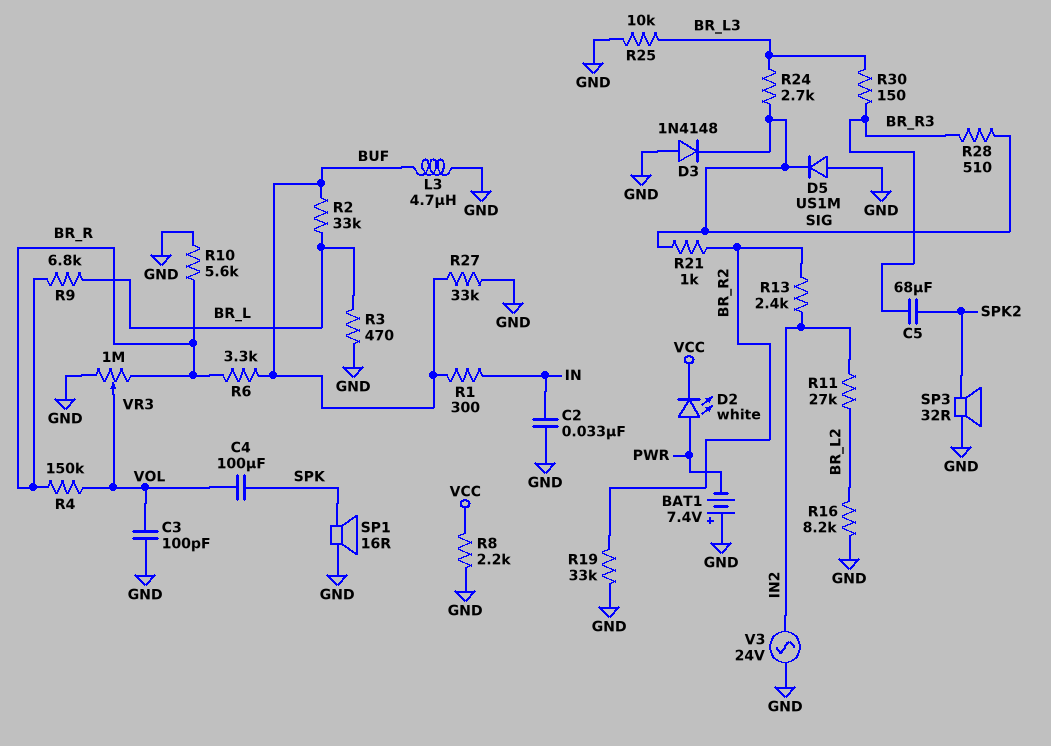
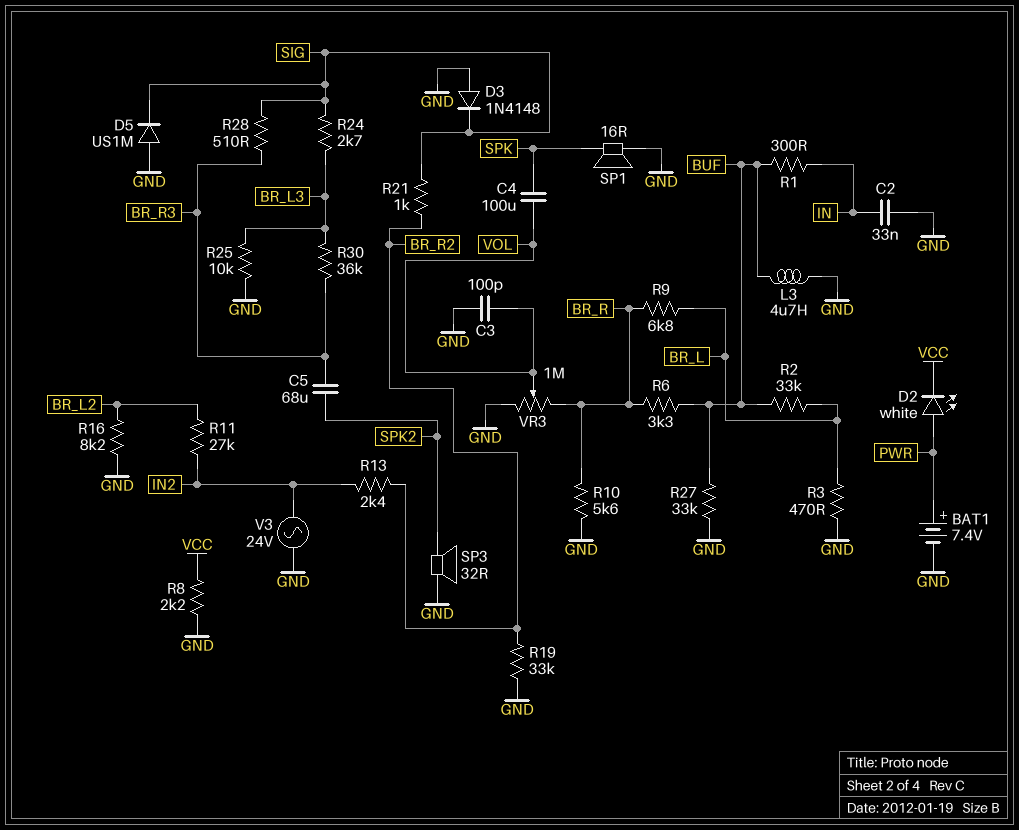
BAT1: 7.4V (plus GND, minus PWR) -> 7.4V (plus PWR, minus GND)
R4: 150k (BR_R, VOL) -> none
R30: 150 (BR_L3, BR_R3) -> 36k (BR_L3, BR_R3)

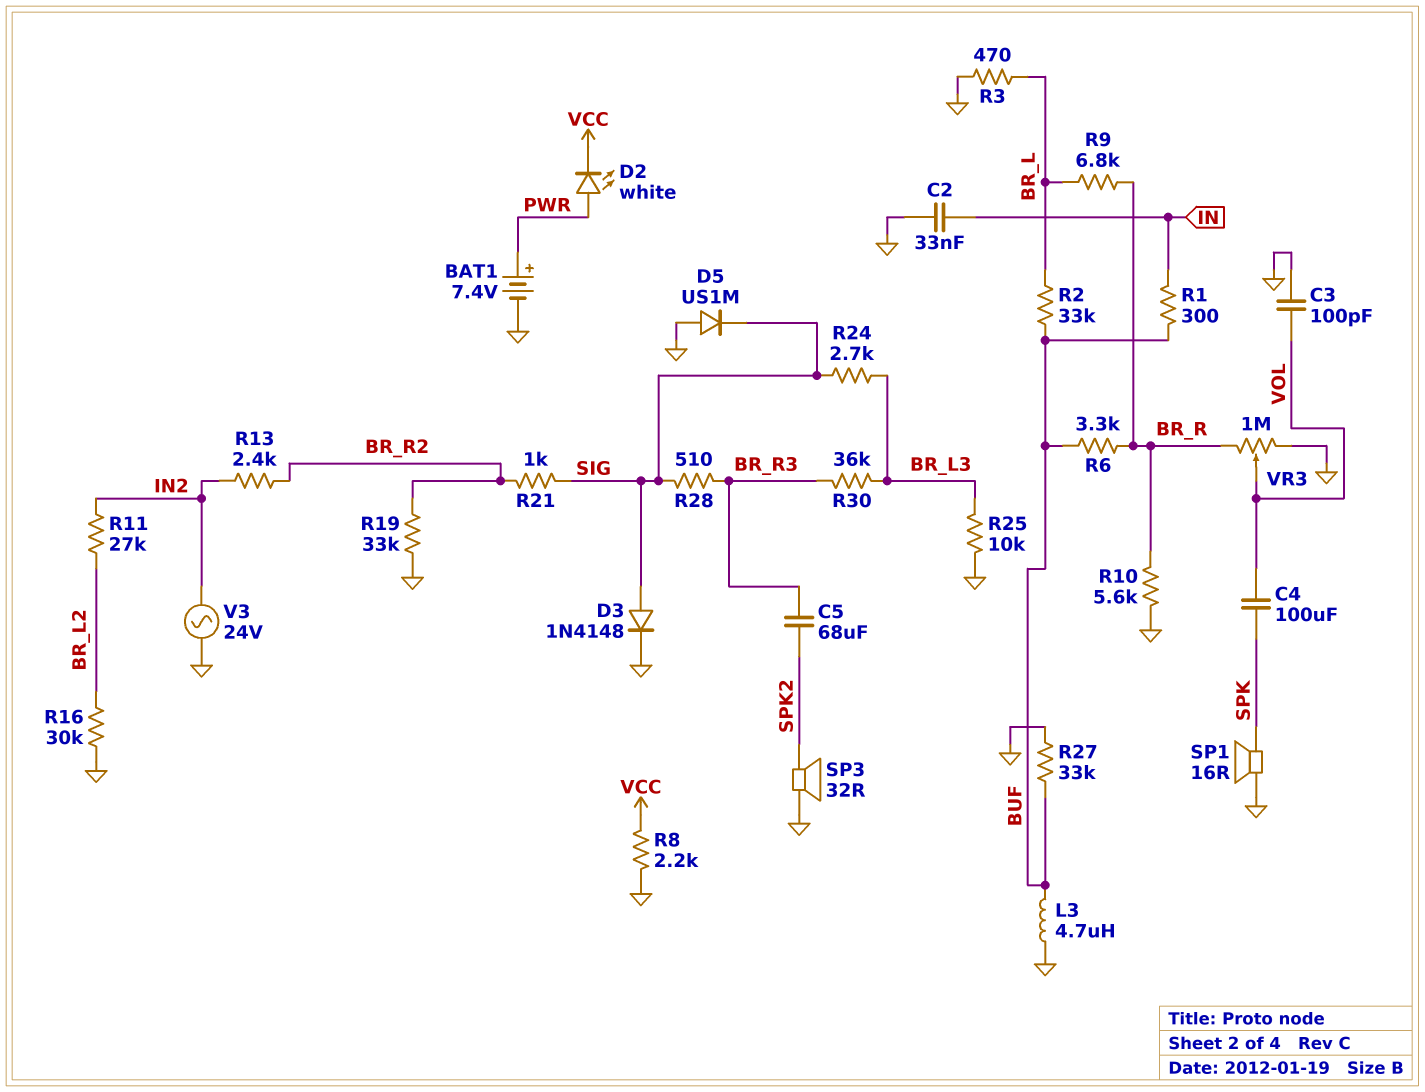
D3: diode 1N4148 (A GND, K SIG) -> diode 1N4148 (A SIG, K GND)
R16: 8.2k (BR_L2, GND) -> 30k (BR_L2, GND)

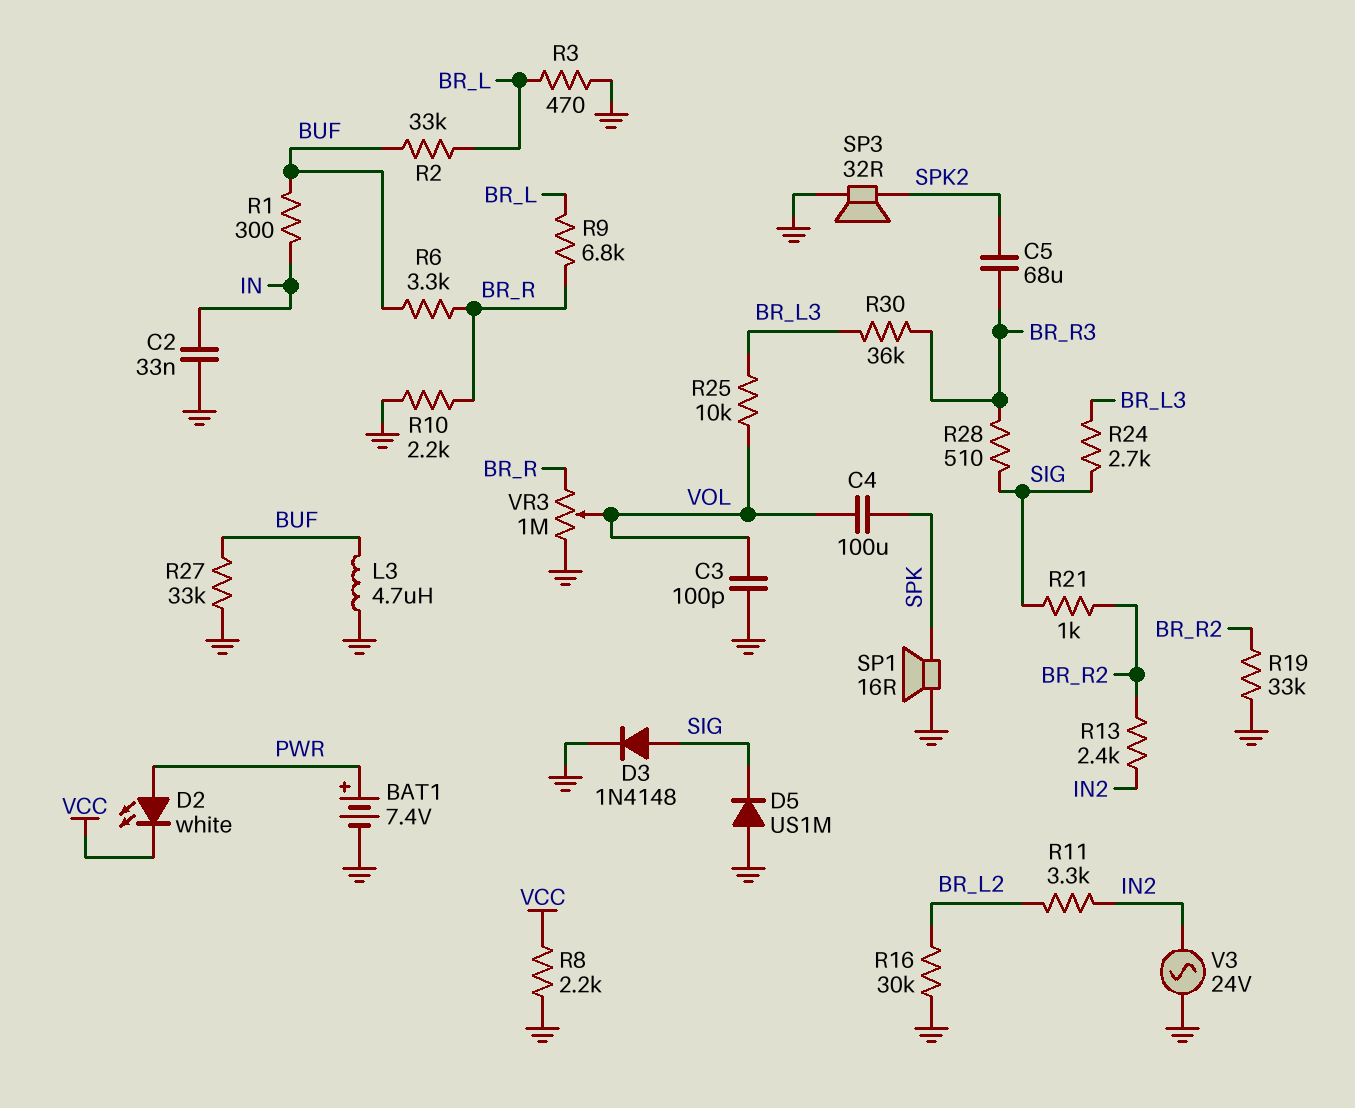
R10: 5.6k (BR_R, GND) -> 2.2k (BR_R, GND)
R11: 27k (BR_L2, IN2) -> 3.3k (BR_L2, IN2)
R25: 10k (BR_L3, GND) -> 10k (BR_L3, VOL)

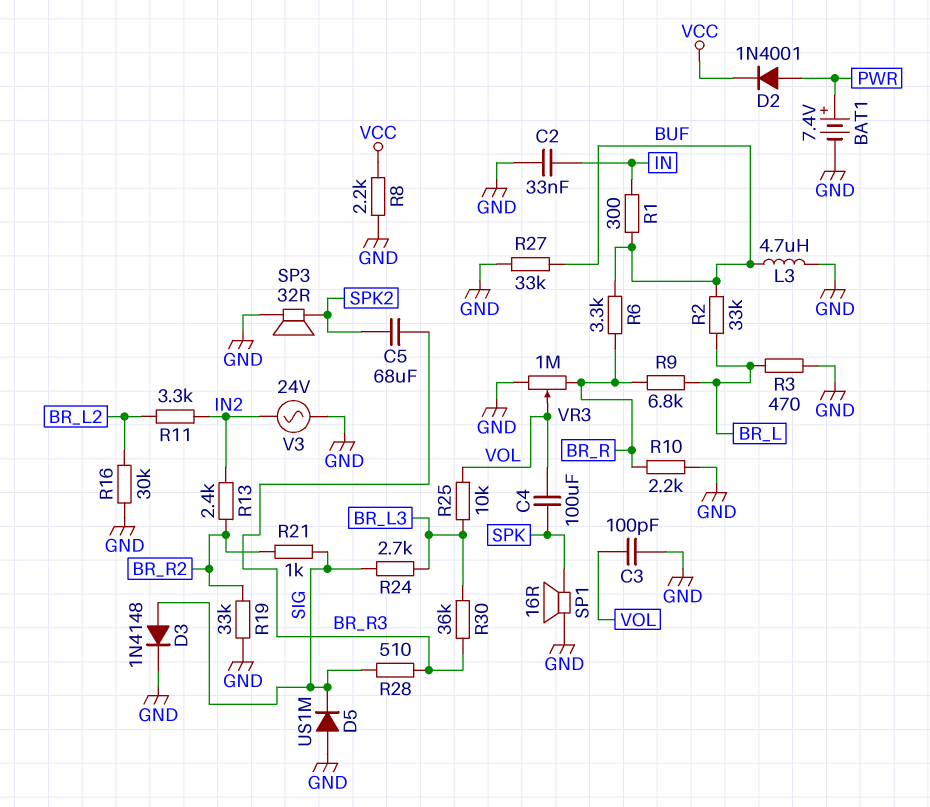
D2: LED white (A PWR, K VCC) -> diode 1N4001 (A PWR, K VCC)

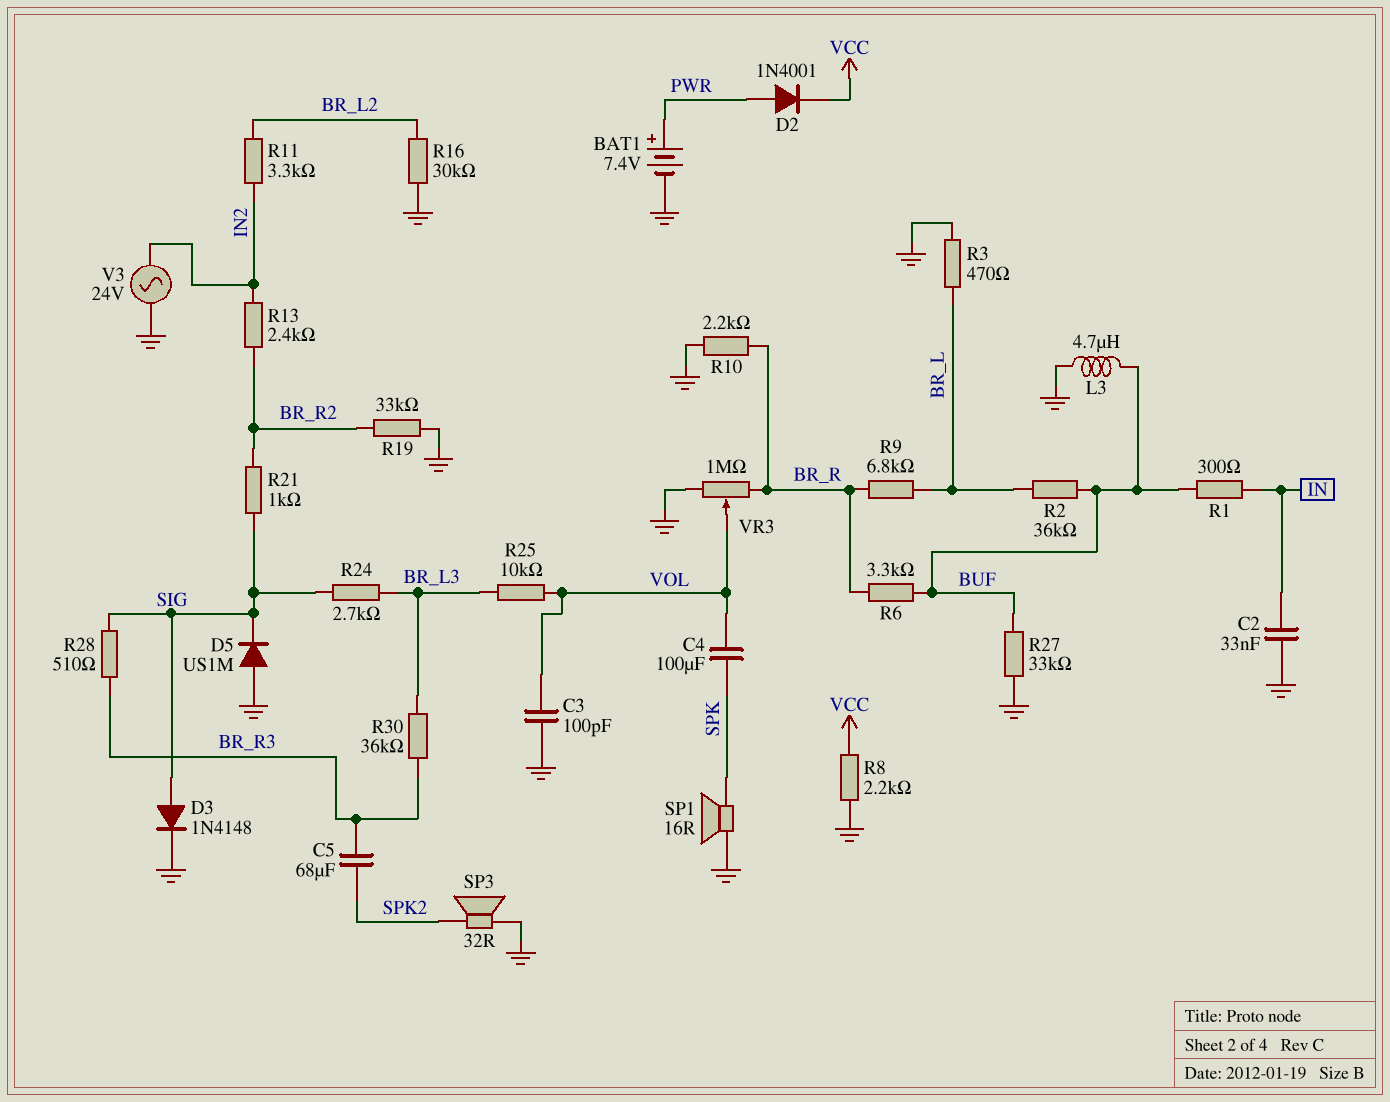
R2: 33k (BR_L, BUF) -> 36k (BR_L, BUF)

